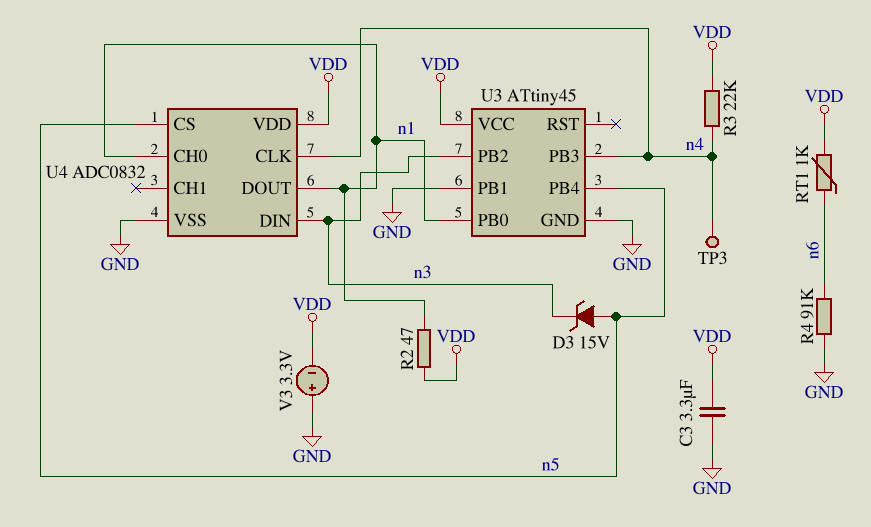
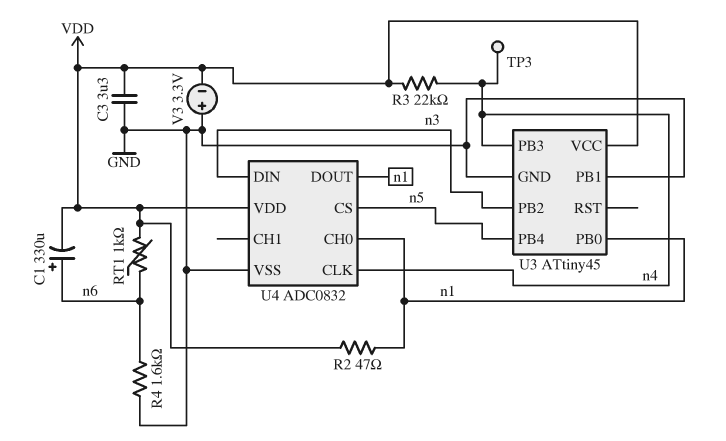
C1: none -> 330uF (plus n6, minus VDD)
D3: zener 15V (A n5, K n3) -> none
R4: 91k (GND, n6) -> 1.6k (GND, n6)

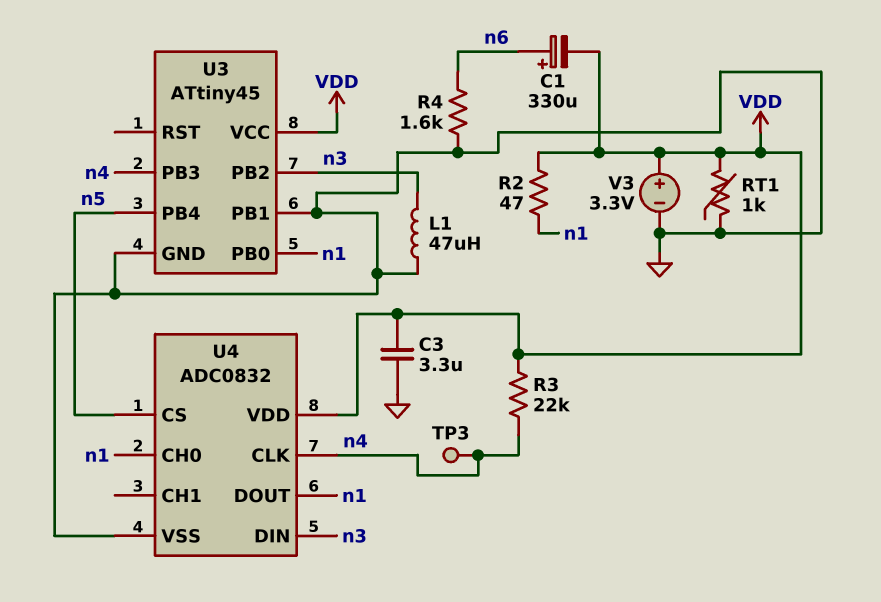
L1: none -> 47uH (GND, n3)
RT1: 1k (VDD, n6) -> 1k (GND, VDD)
V3: 3.3V (plus GND, minus VDD) -> 3.3V (plus VDD, minus GND)

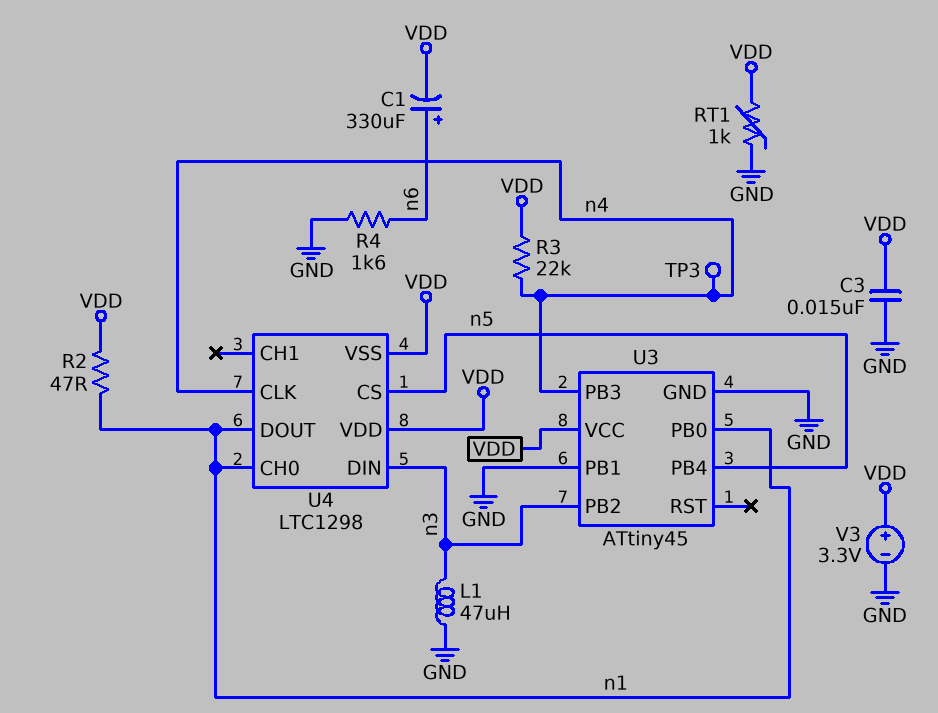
C3: 3.3uF (GND, VDD) -> 15nF (GND, VDD)
U4: ADC0832 -> LTC1298
U4 pin VSS: GND -> VDD

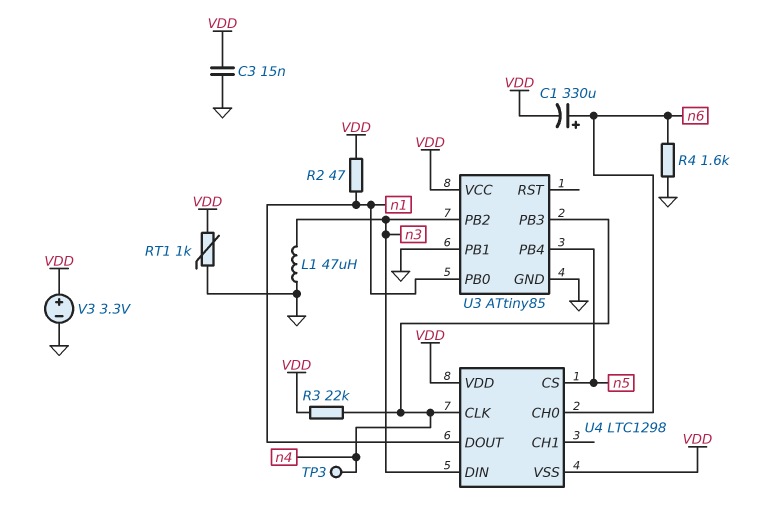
U3: ATtiny45 -> ATtiny85
U4 pin CH0: n1 -> n6

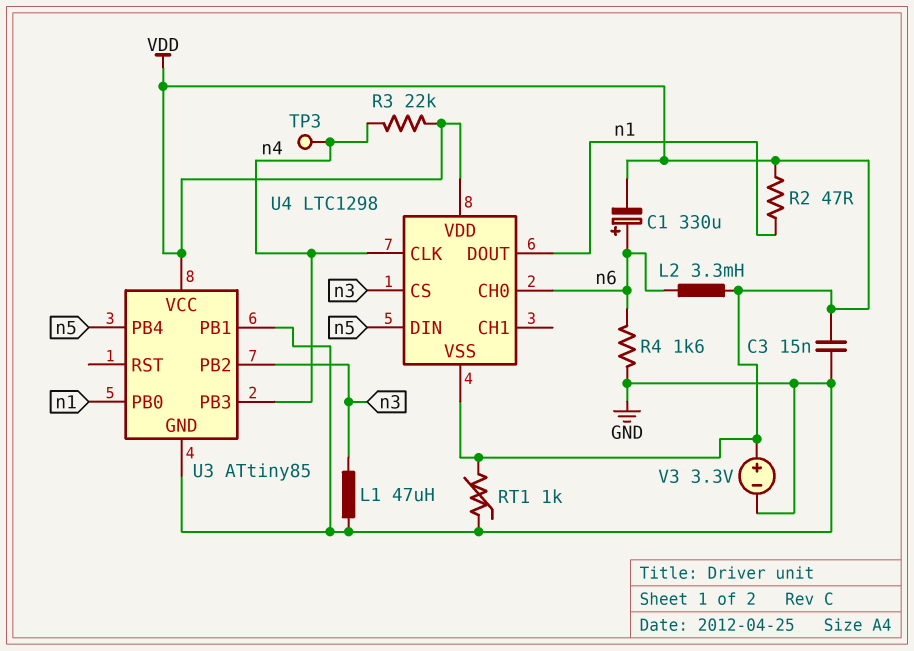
L2: none -> 3.3mH (VDD, n6)
U4 pin CS: n5 -> n3
U4 pin DIN: n3 -> n5

